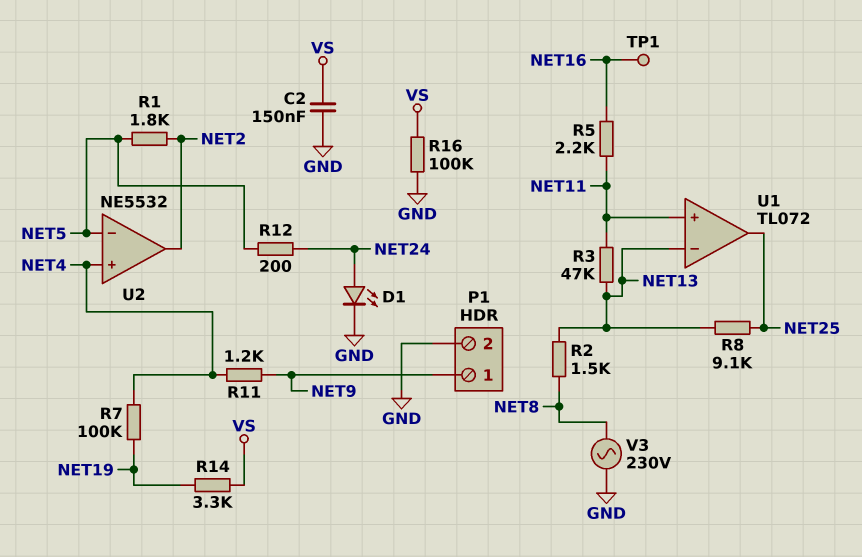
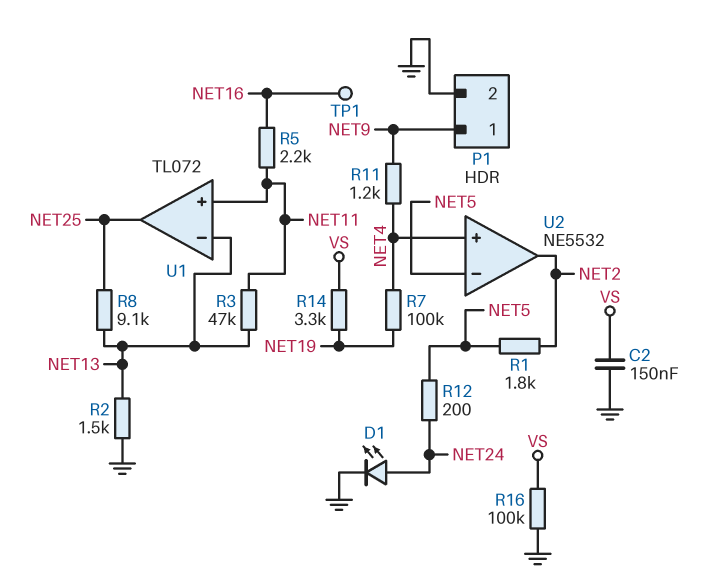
R2: 1.5k (NET8, NET13) -> 1.5k (GND, NET13)
V3: AC 230V (GND, NET8) -> none

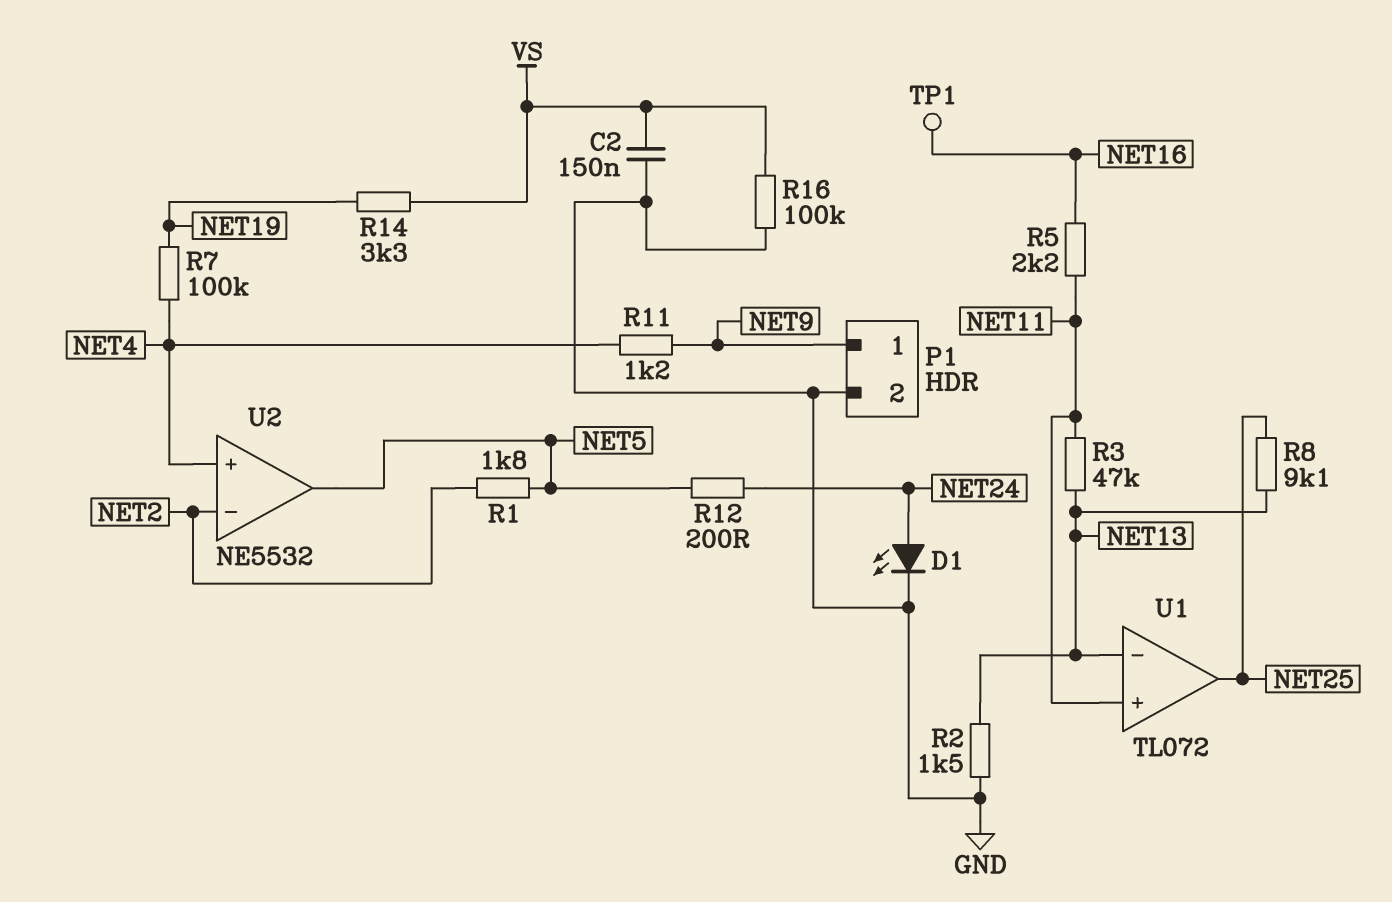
U2 pin in-: NET5 -> NET2
U2 pin out: NET2 -> NET5

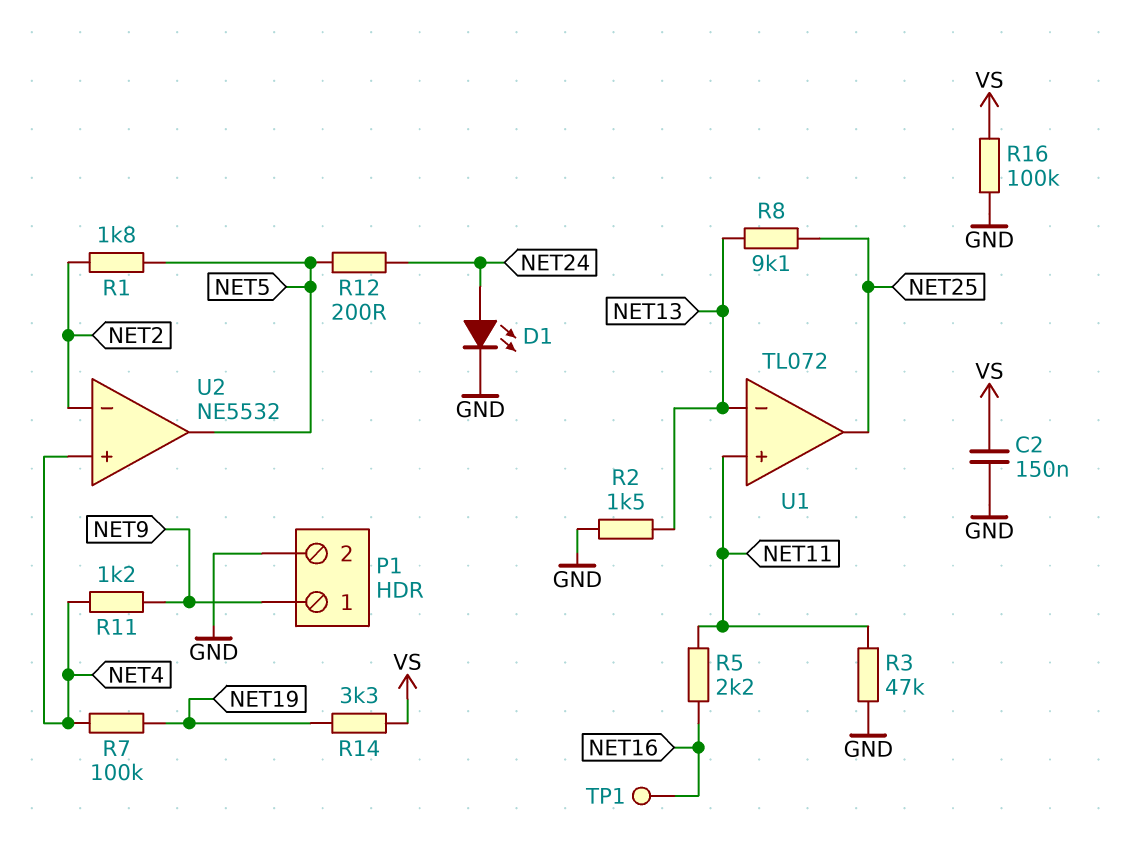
R3: 47k (NET11, NET13) -> 47k (GND, NET11)

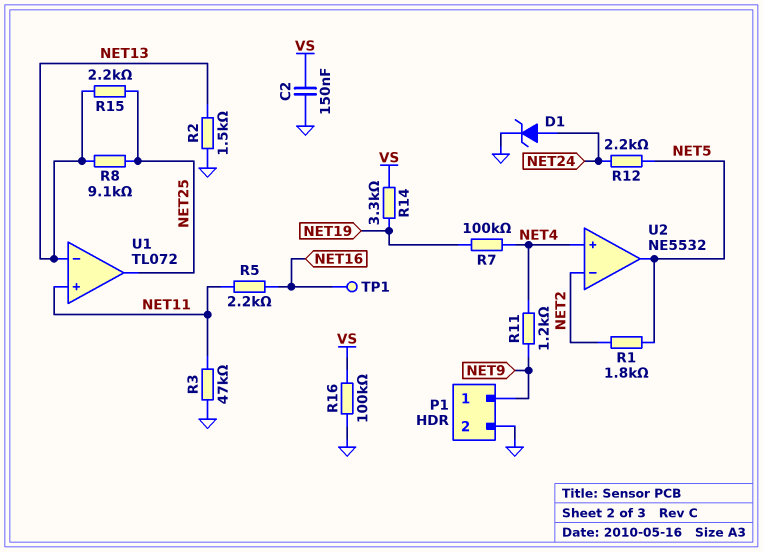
D1: LED (A NET24, K GND) -> zener (A NET24, K GND)
R12: 200 (NET5, NET24) -> 2.2k (NET5, NET24)
R15: none -> 2.2k (NET13, NET25)

